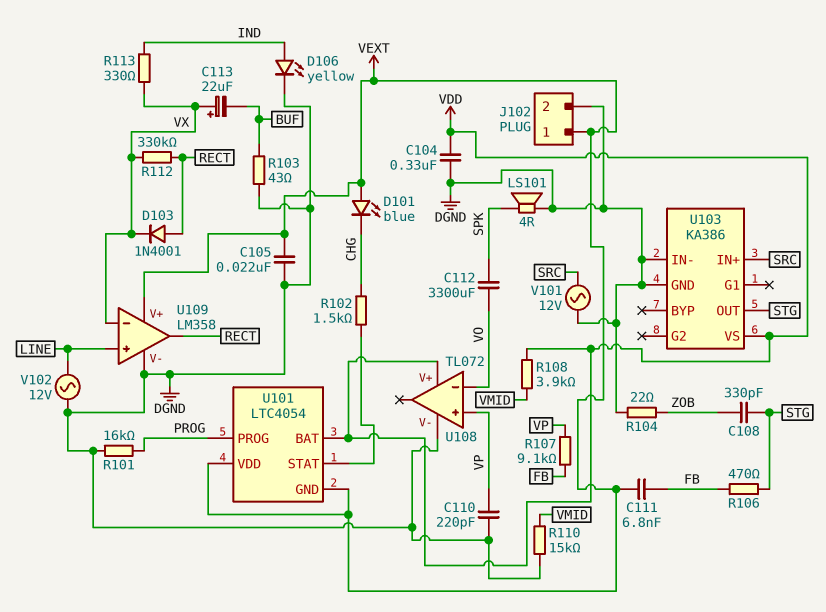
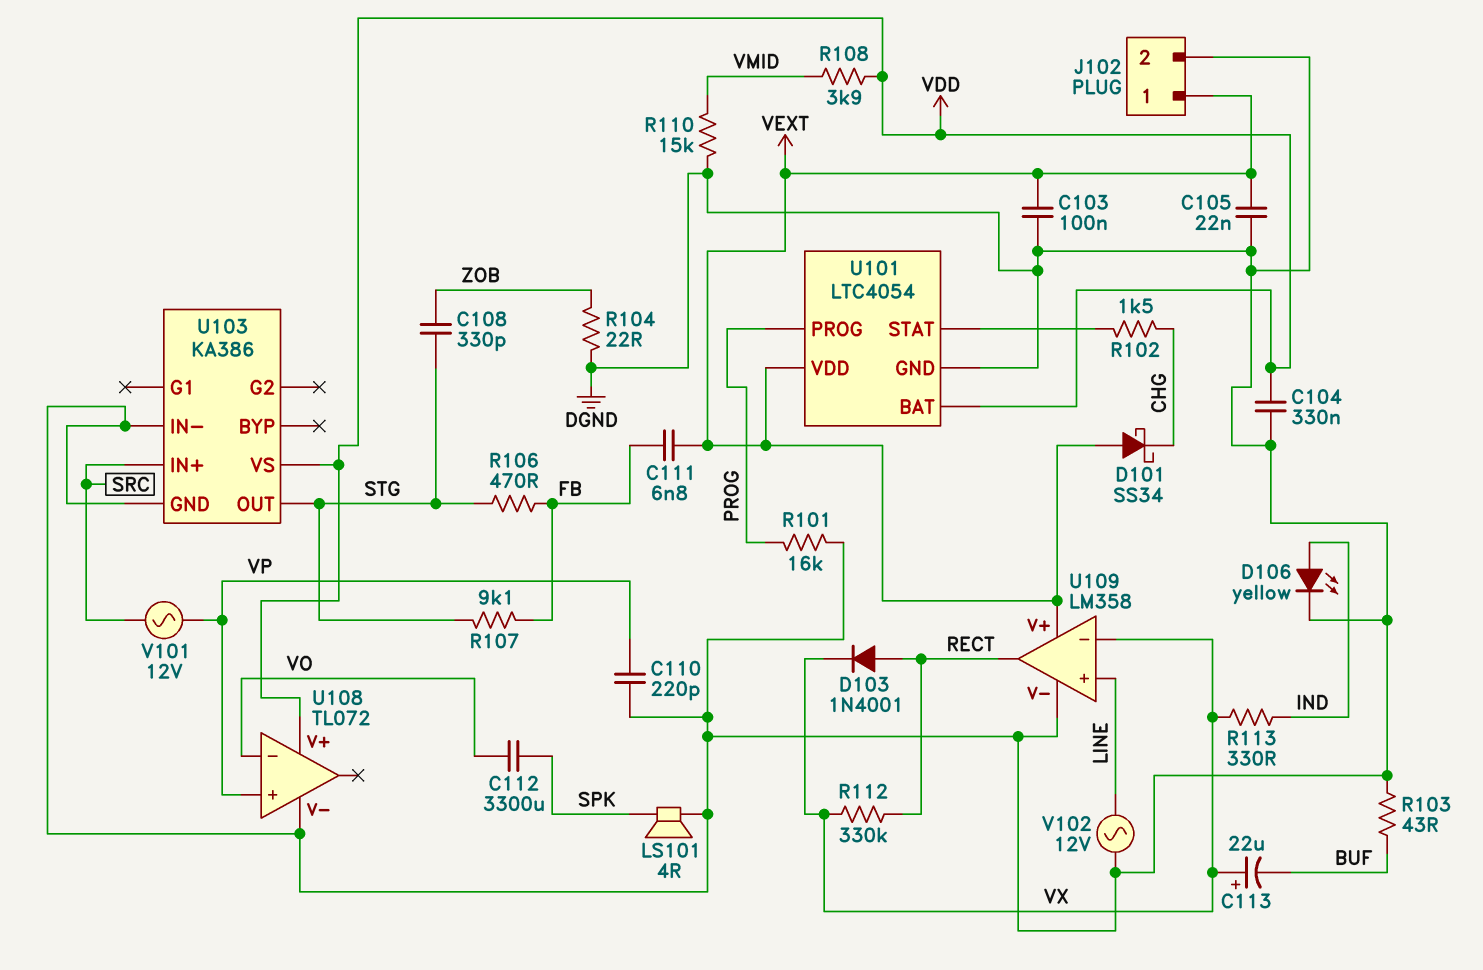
C103: none -> 100nF (DGND, VEXT)
D101: LED blue (A VEXT, K CHG) -> schottky SS34 (A VEXT, K CHG)
R107: 9.1k (FB, VP) -> 9.1k (FB, STG)
U101 pin GND: VEXT -> DGND
V101: AC 12V (DGND, SRC) -> AC 12V (SRC, VP)

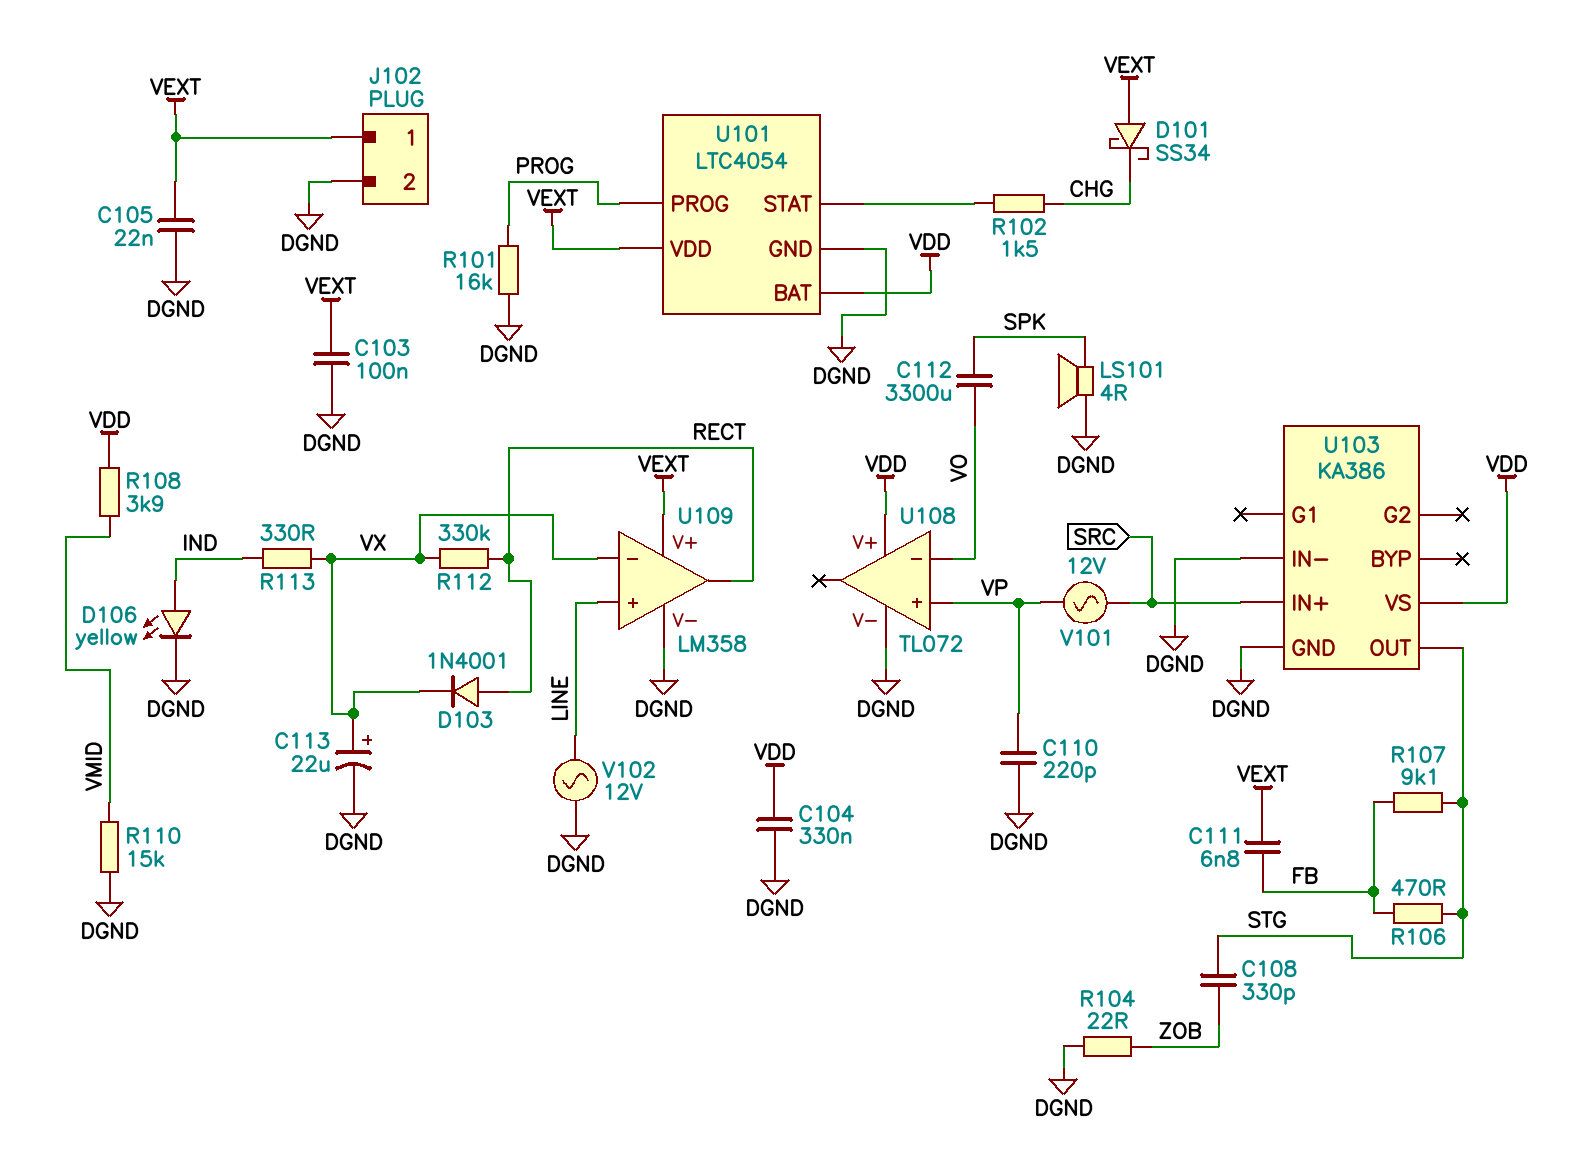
C113: 22uF (plus VX, minus BUF) -> 22uF (plus VX, minus DGND)
R103: 43 (BUF, DGND) -> none

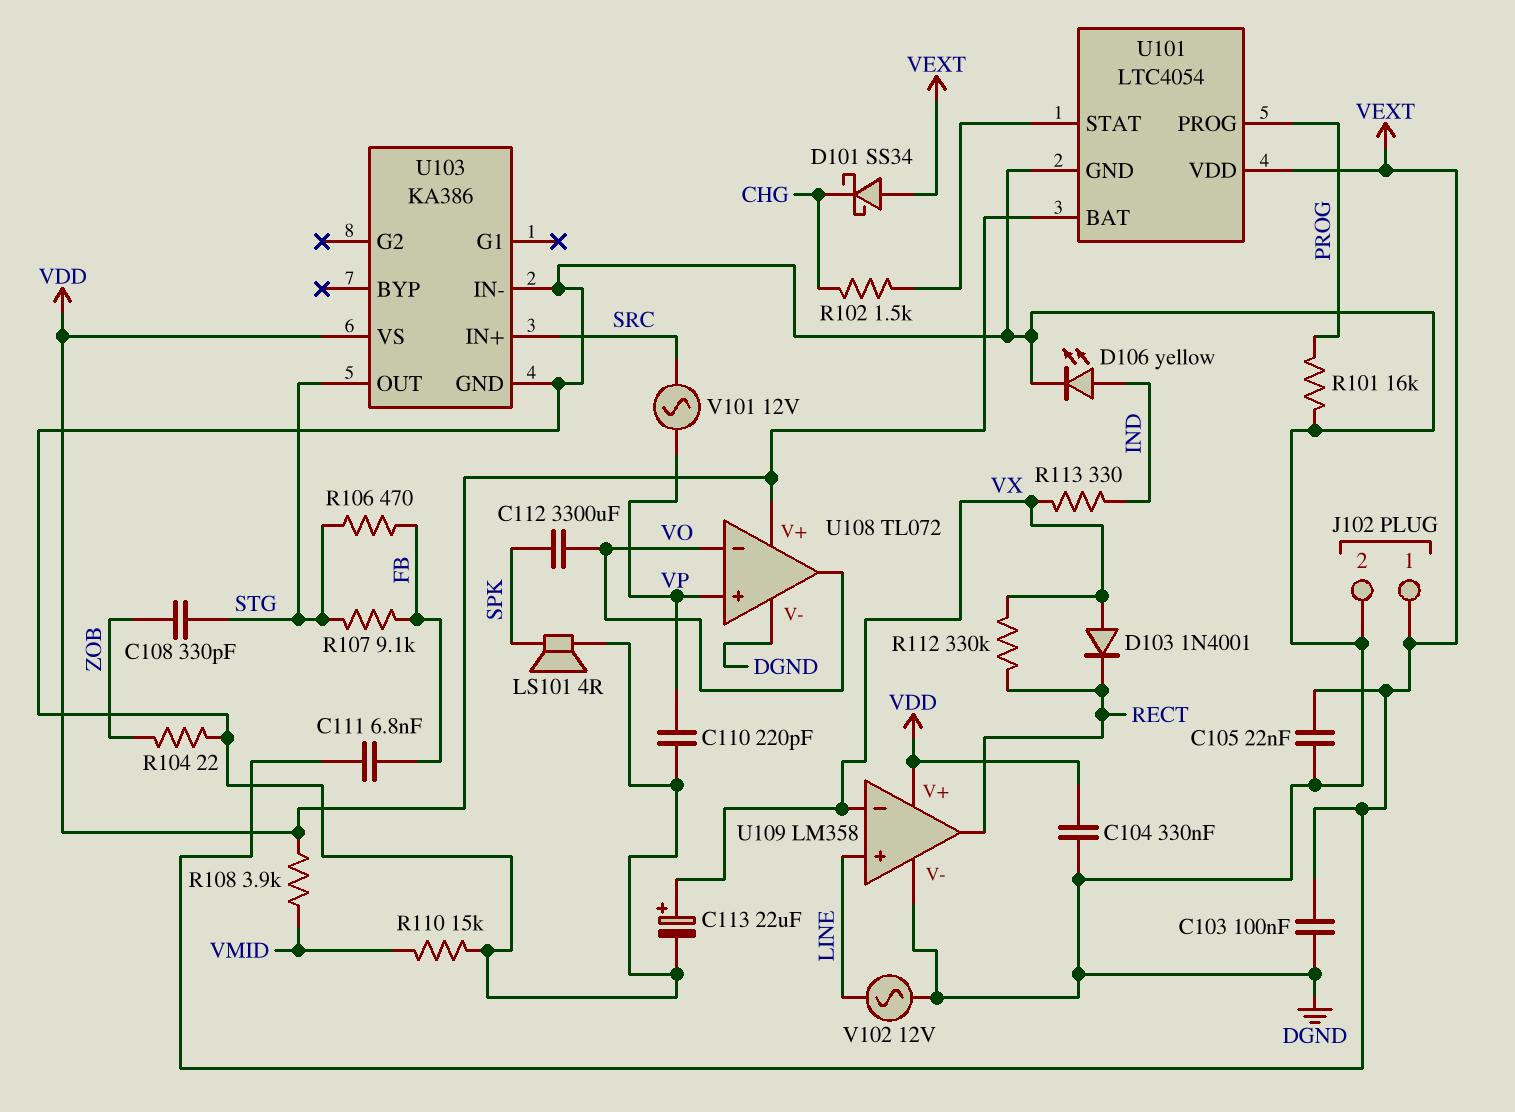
D103: diode 1N4001 (A RECT, K VX) -> diode 1N4001 (A VX, K RECT)
U108 pin out: none -> VO
U109 pin V+: VEXT -> VDD

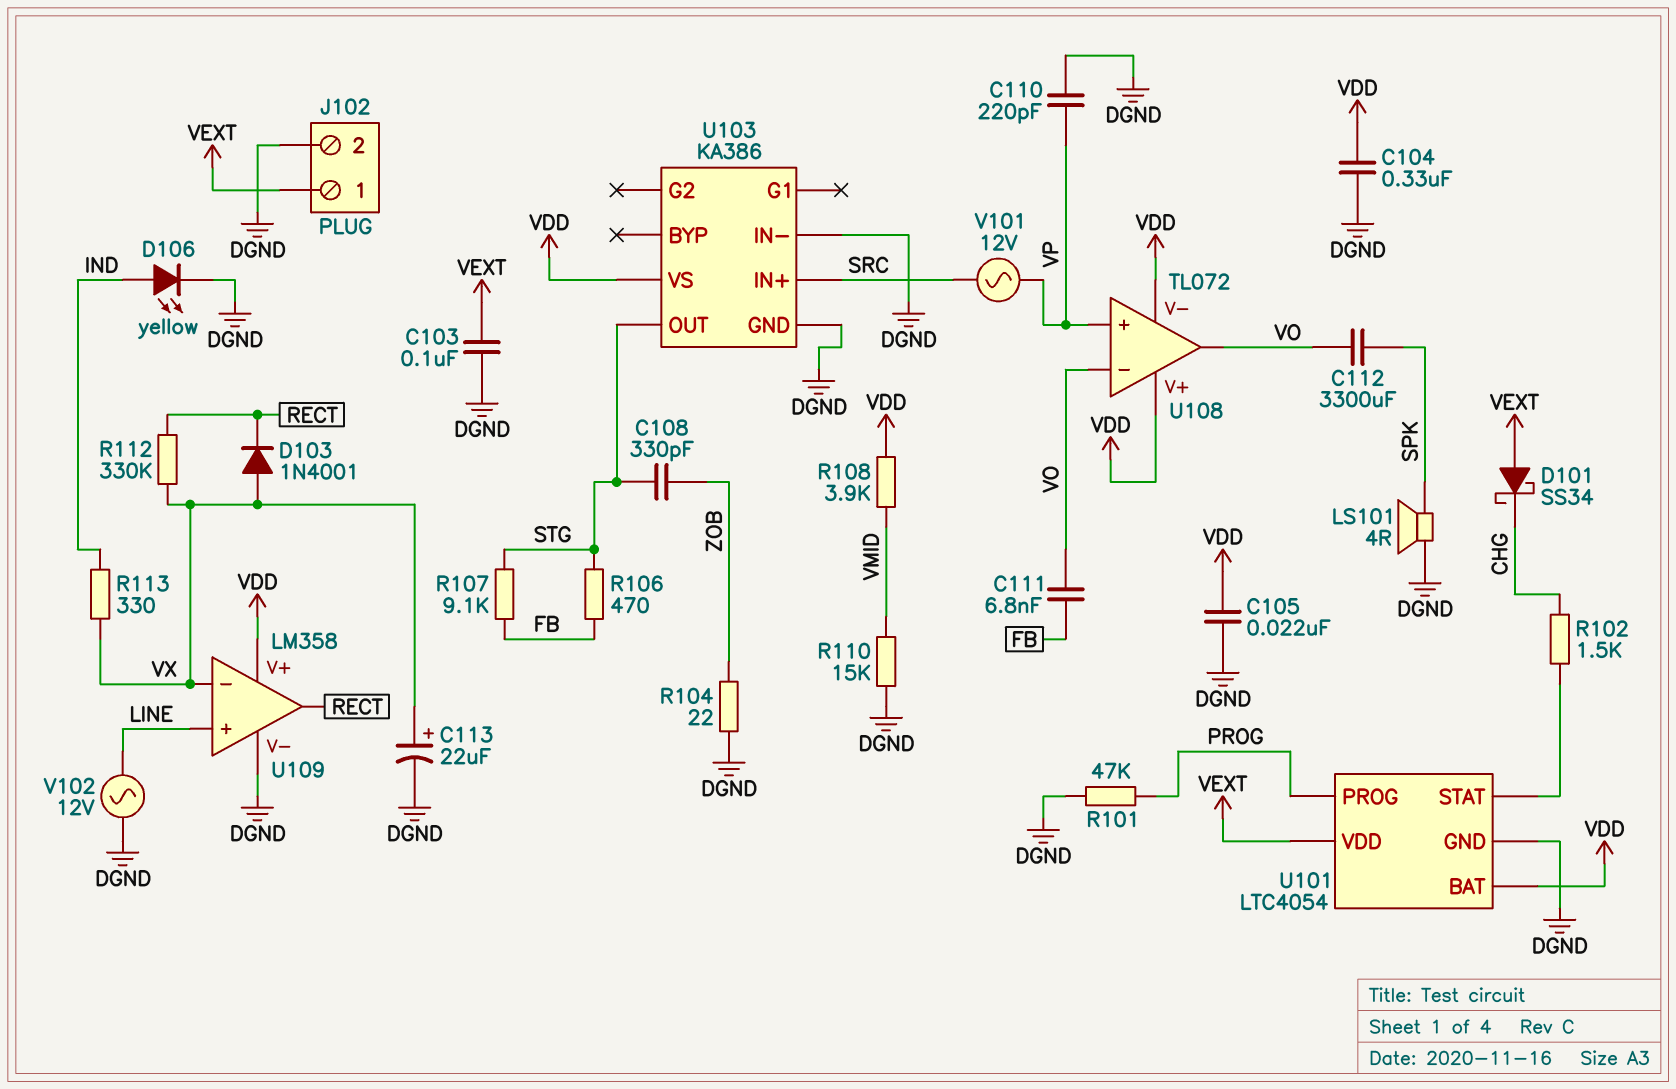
C105: 22nF (DGND, VEXT) -> 22nF (DGND, VDD)
C111: 6.8nF (FB, VEXT) -> 6.8nF (FB, VO)
R101: 16k (DGND, PROG) -> 47k (DGND, PROG)
U108 pin V-: DGND -> VDD

